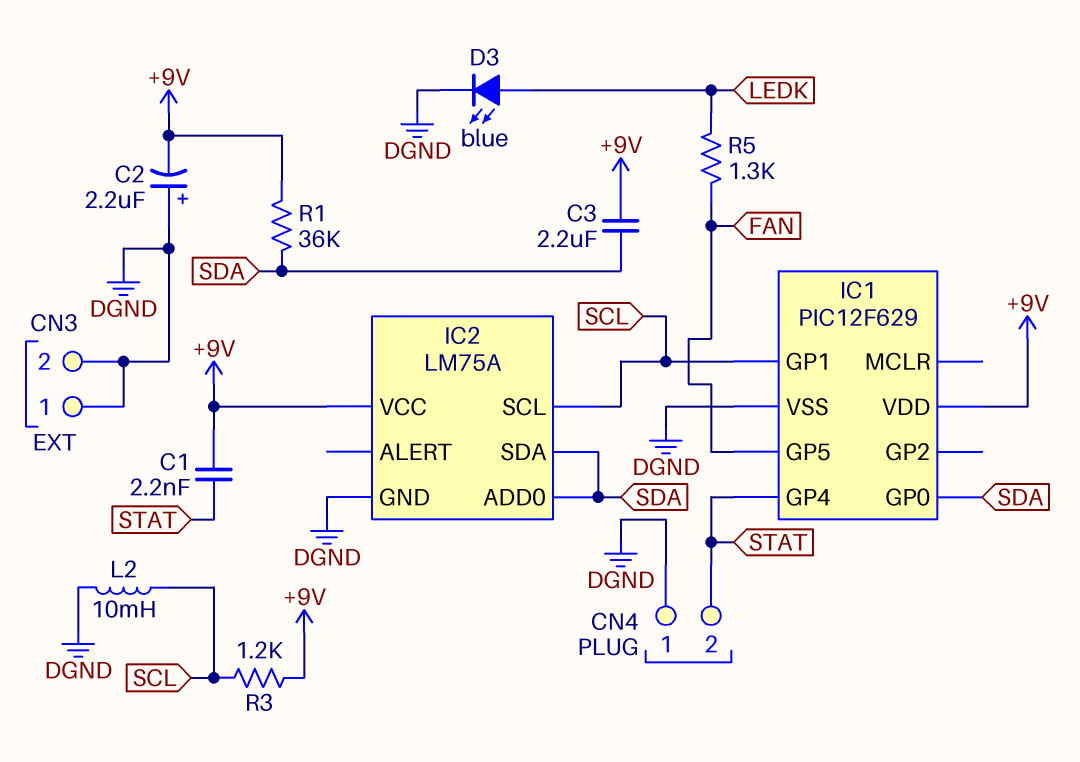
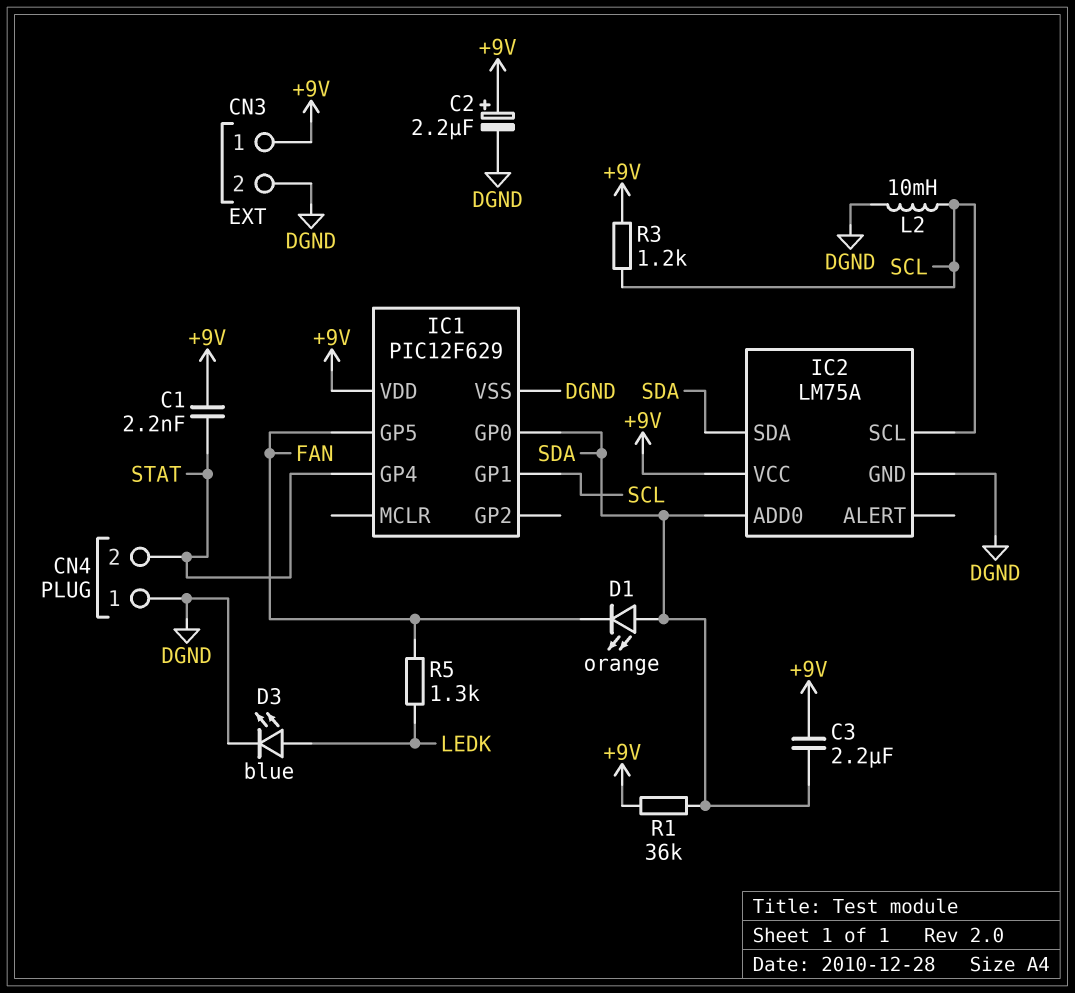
C2: 2.2uF (plus DGND, minus +9V) -> 2.2uF (plus +9V, minus DGND)
CN3 pin 1: DGND -> +9V
D1: none -> LED orange (A SDA, K FAN)

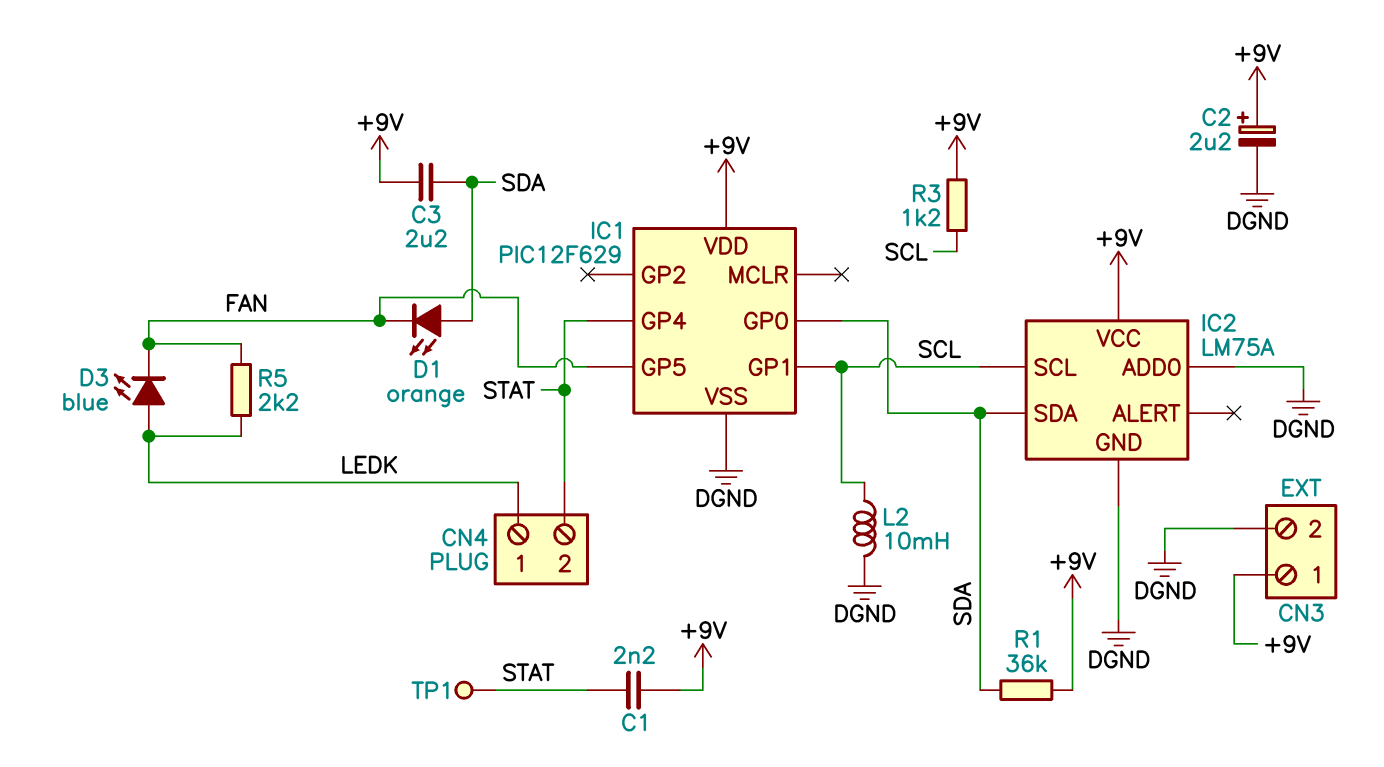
CN4 pin 1: DGND -> LEDK
D3: LED blue (A LEDK, K DGND) -> LED blue (A LEDK, K FAN)
IC2 pin ADD0: SDA -> DGND
R5: 1.3k (FAN, LEDK) -> 2.2k (FAN, LEDK)
TP1: none -> test point (STAT)

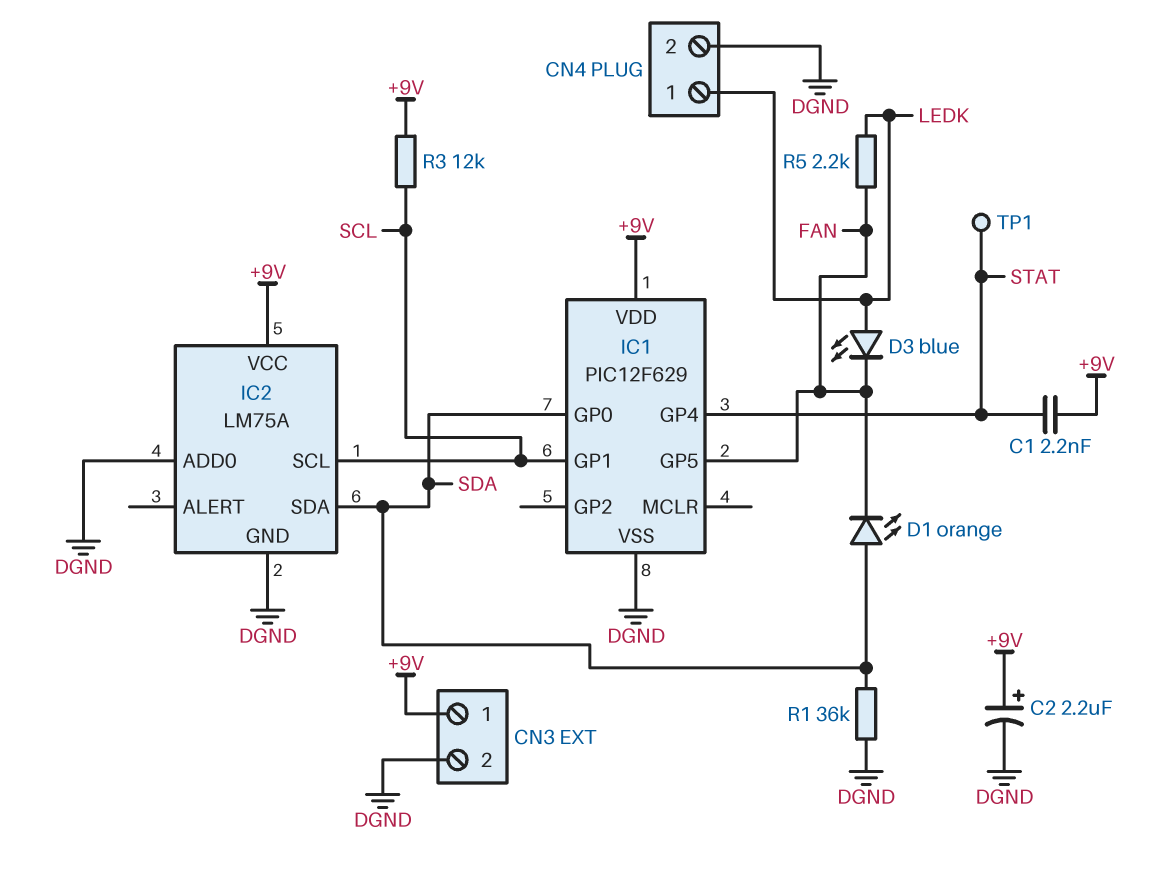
C3: 2.2uF (+9V, SDA) -> none
CN4 pin 2: STAT -> DGND
L2: 10mH (DGND, SCL) -> none
R1: 36k (+9V, SDA) -> 36k (DGND, SDA)
R3: 1.2k (+9V, SCL) -> 12k (+9V, SCL)

